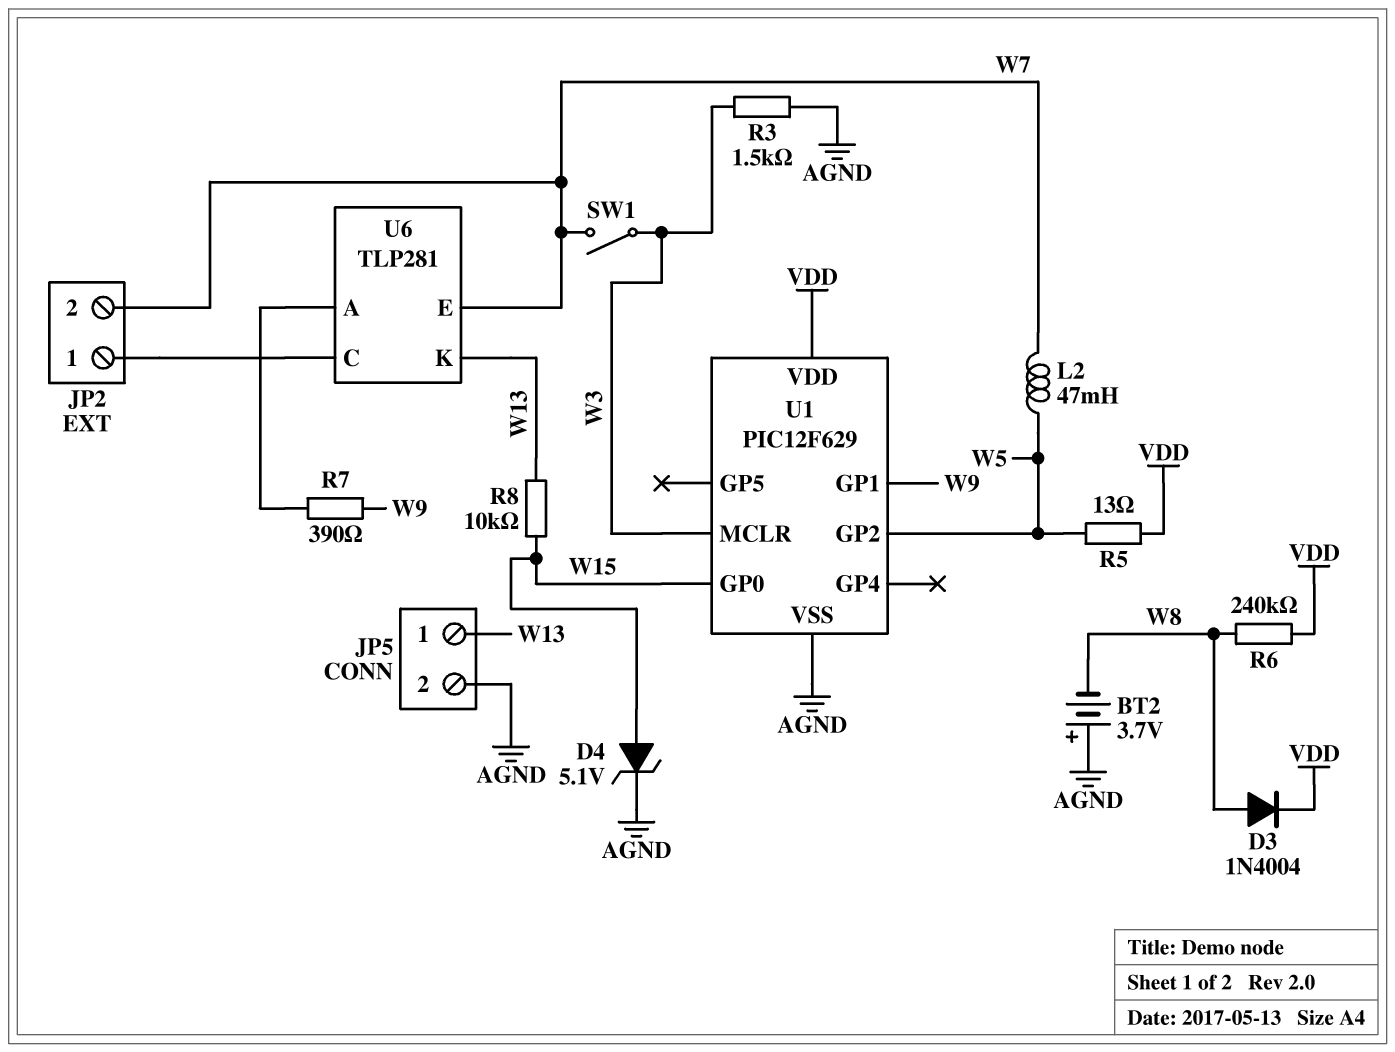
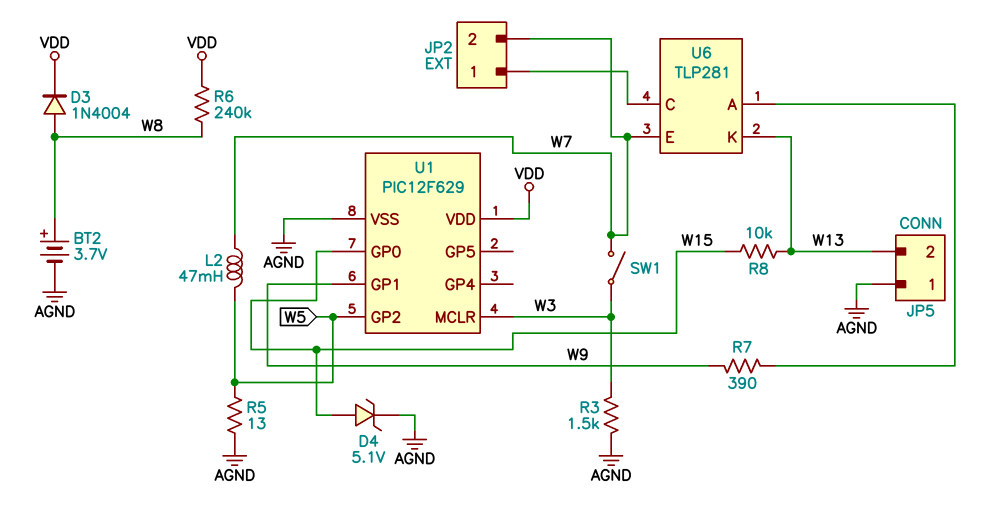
BT2: 3.7V (plus AGND, minus W8) -> 3.7V (plus W8, minus AGND)
JP5 pin 1: W13 -> AGND
JP5 pin 2: AGND -> W13
R5: 13 (VDD, W5) -> 13 (AGND, W5)

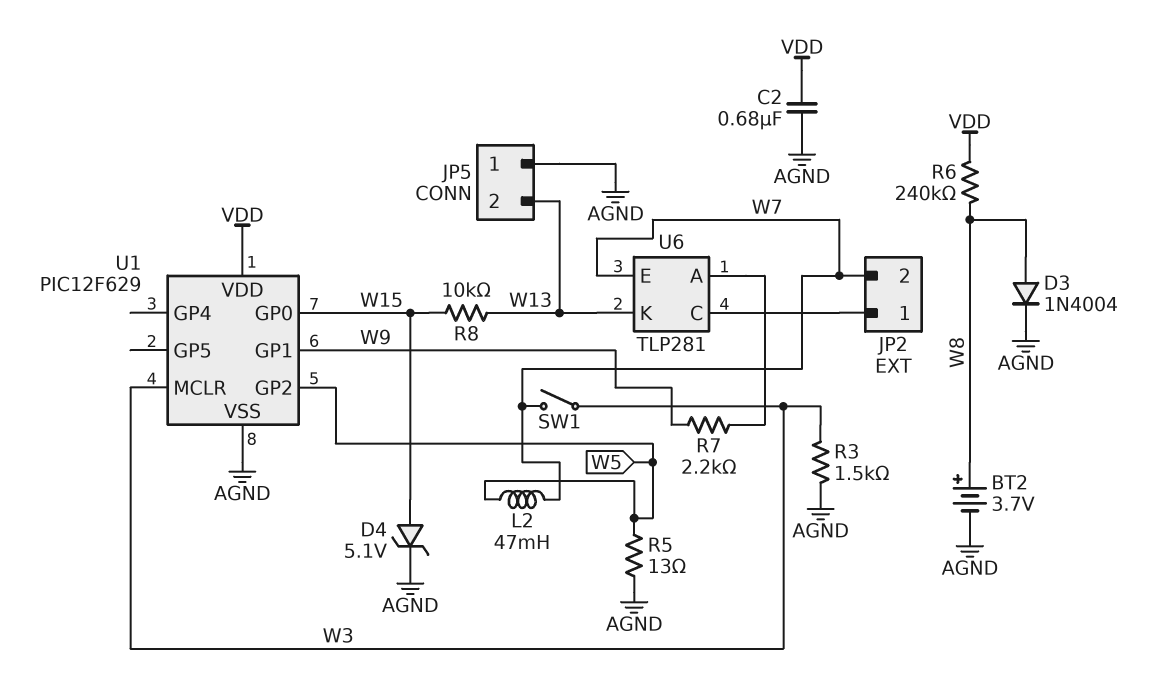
C2: none -> 680nF (AGND, VDD)
D3: diode 1N4004 (A W8, K VDD) -> diode 1N4004 (A W8, K AGND)
R7: 390 (U6/A, W9) -> 2.2k (U6/A, W9)

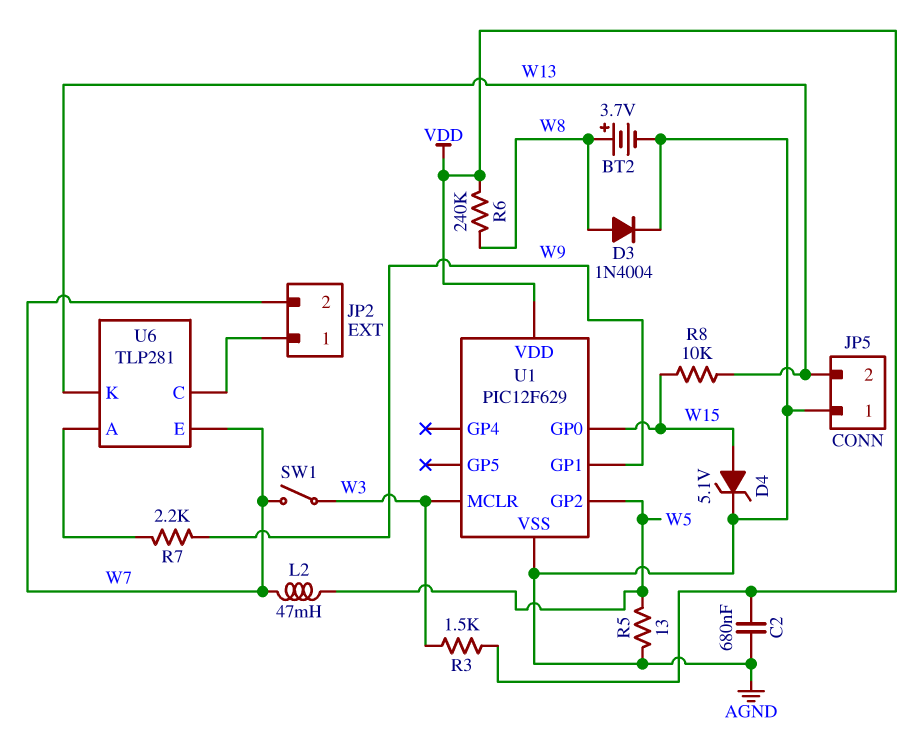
R3: 1.5k (AGND, W3) -> 1.5k (VDD, W3)

